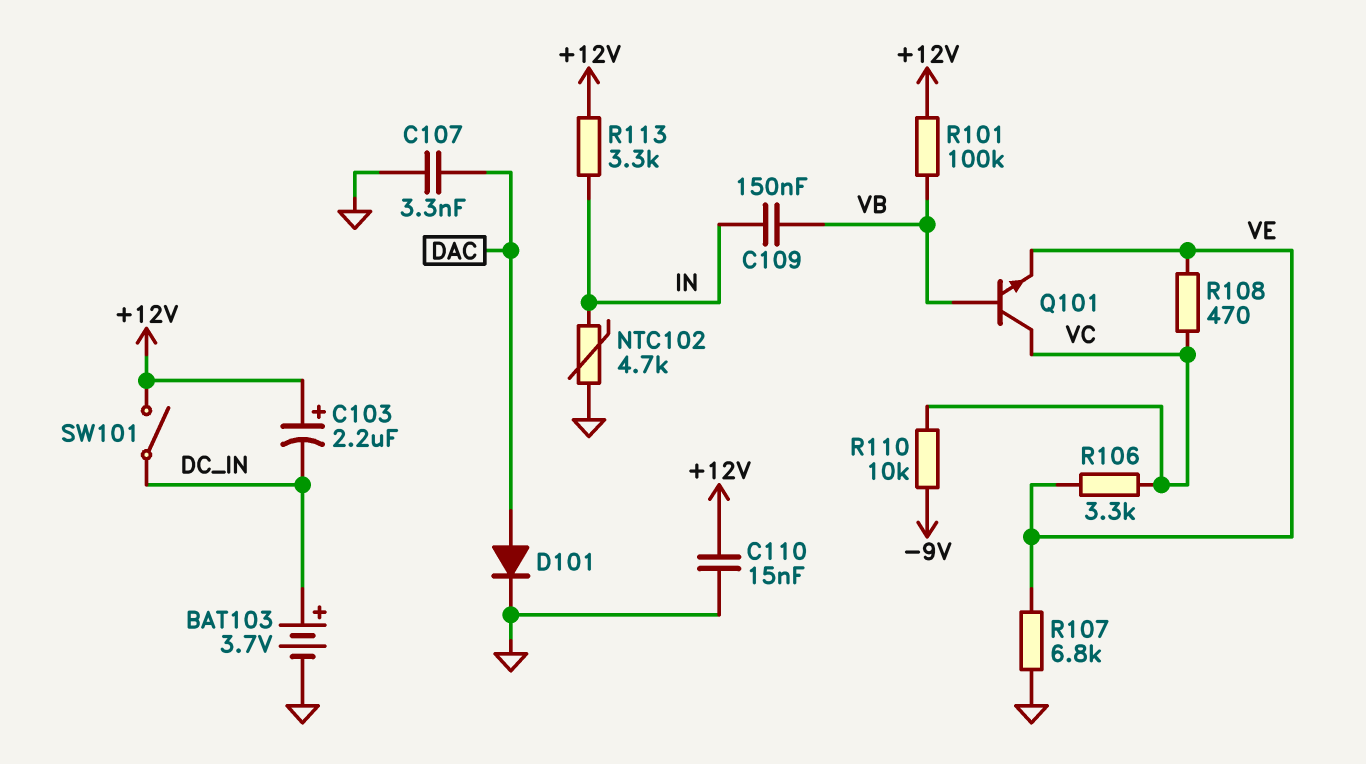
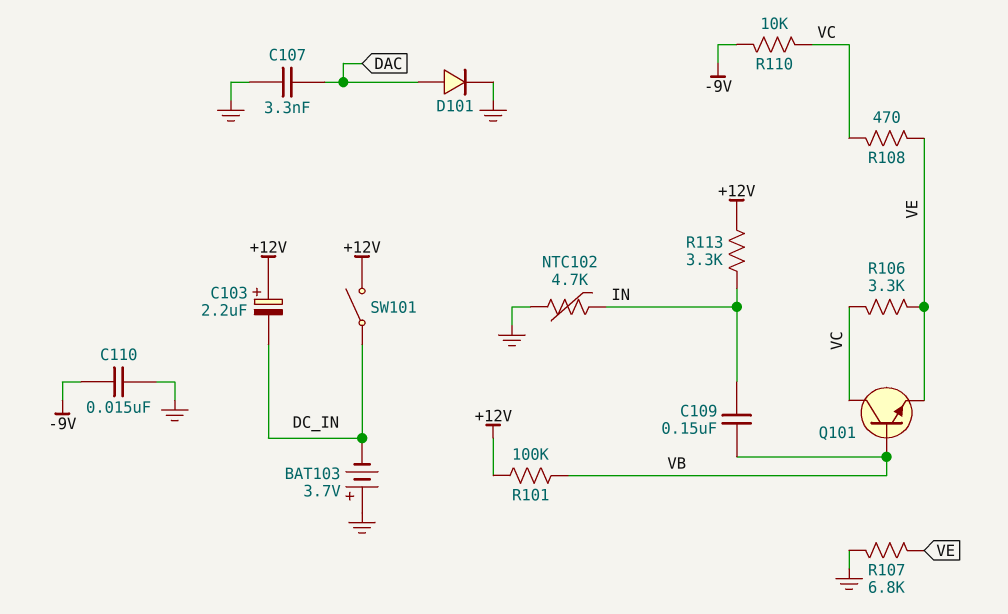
BAT103: 3.7V (plus DC_IN, minus GND) -> 3.7V (plus GND, minus DC_IN)
C110: 15nF (+12V, GND) -> 15nF (-9V, GND)

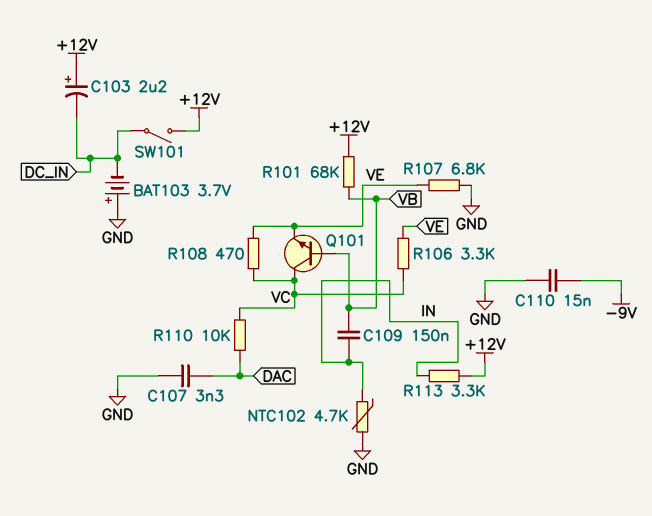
D101: diode (A DAC, K GND) -> none
R101: 100k (+12V, VB) -> 68k (+12V, VB)
R110: 10k (-9V, VC) -> 10k (DAC, VC)

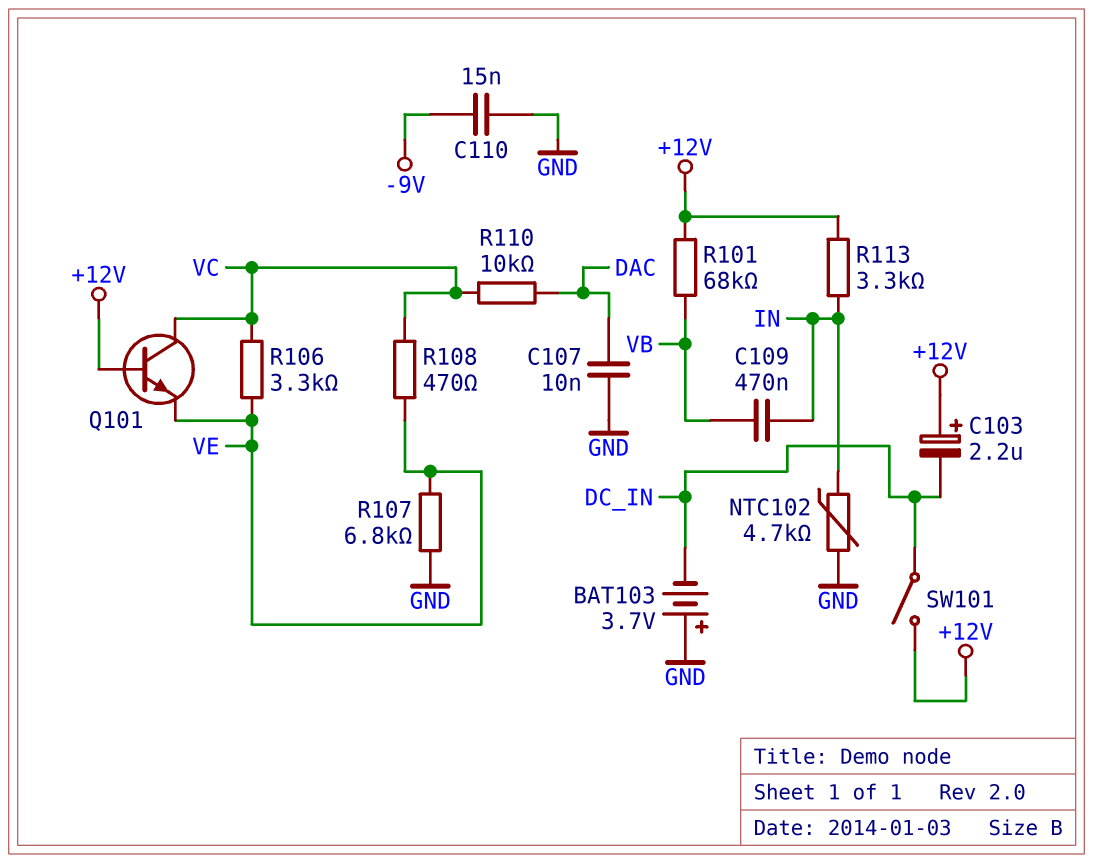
C107: 3.3nF (DAC, GND) -> 10nF (DAC, GND)
C109: 150nF (IN, VB) -> 470nF (IN, VB)
Q101: NPN (B VB, C VC, E VE) -> NPN (B +12V, C VC, E VE)

